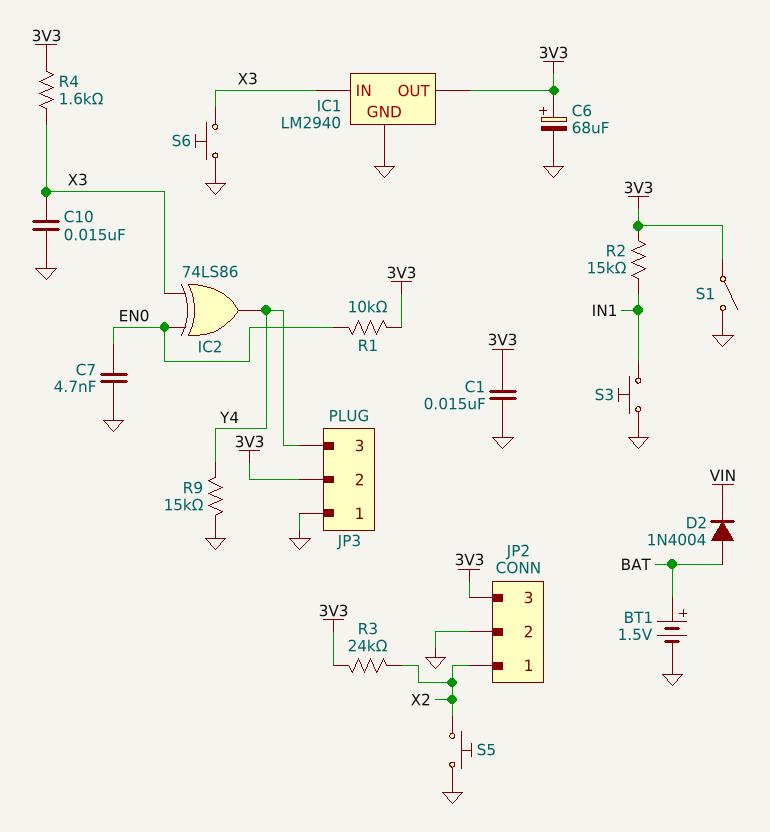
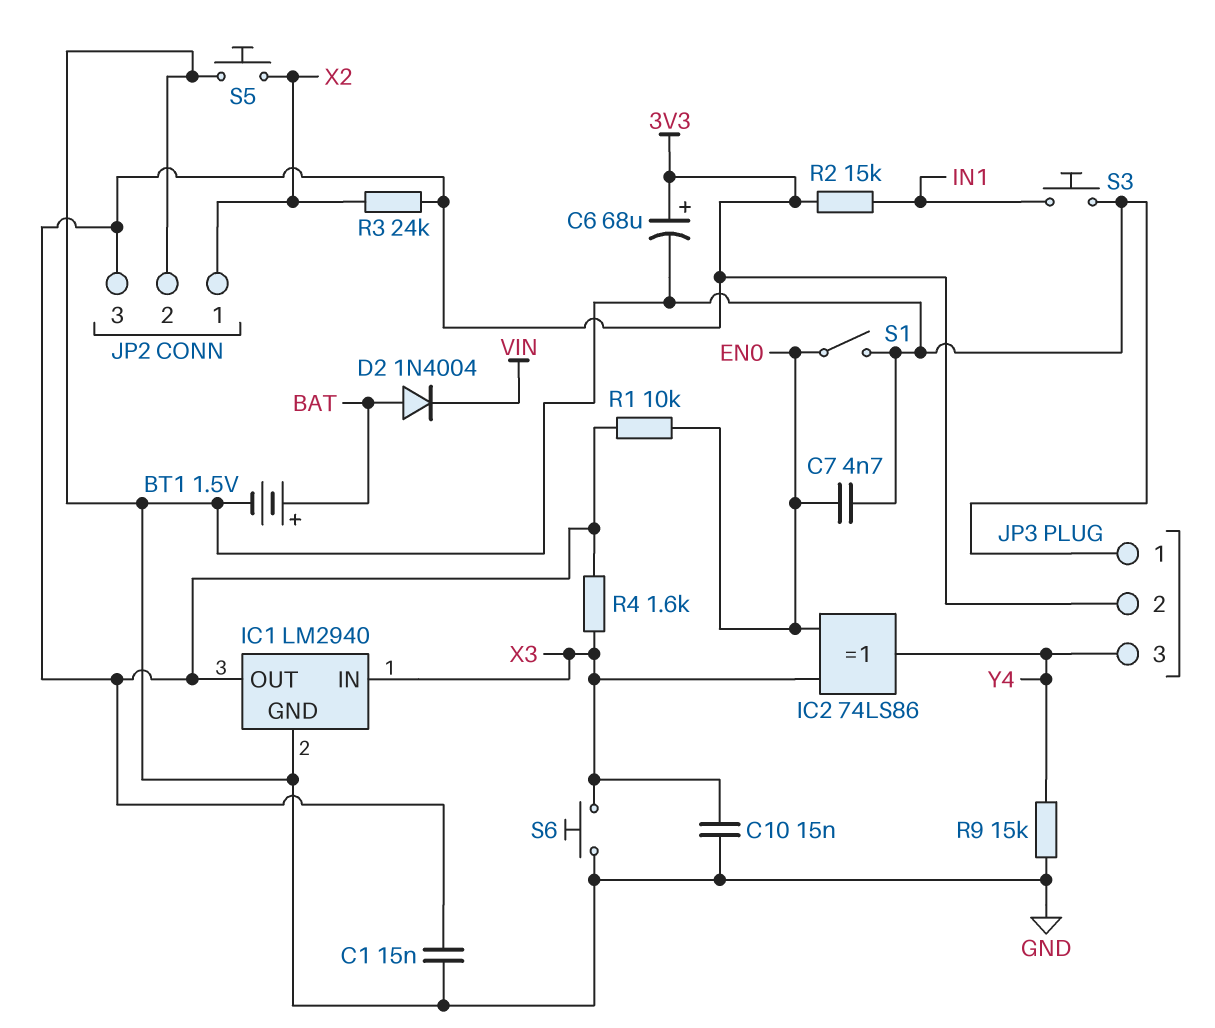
S1: switch (3V3, GND) -> switch (EN0, GND)

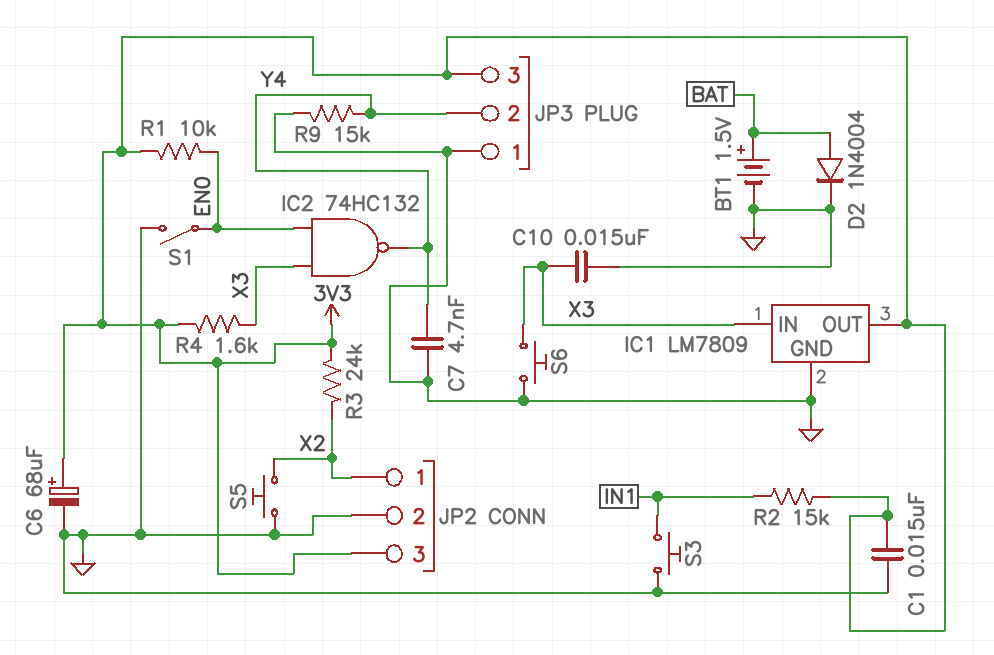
C7: 4.7nF (EN0, GND) -> 4.7nF (GND, Y4)
D2: diode 1N4004 (A BAT, K VIN) -> diode 1N4004 (A BAT, K GND)
IC1: LM2940 -> LM7809
IC2: XOR 74LS86 (in EN0, in X3, out Y4) -> NAND 74HC132 (in EN0, in X3, out Y4)
JP3 pin 2: 3V3 -> Y4
JP3 pin 3: Y4 -> 3V3

